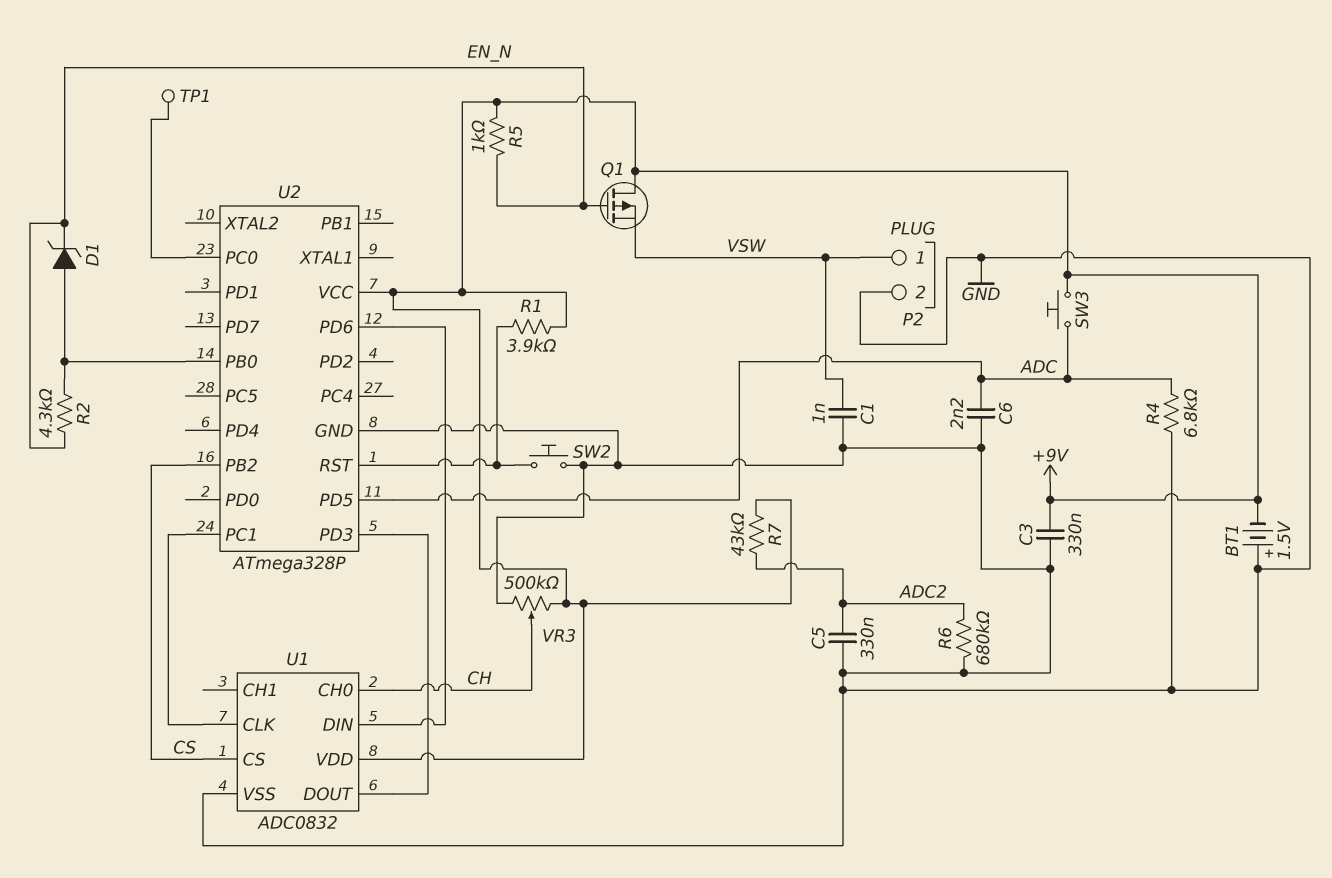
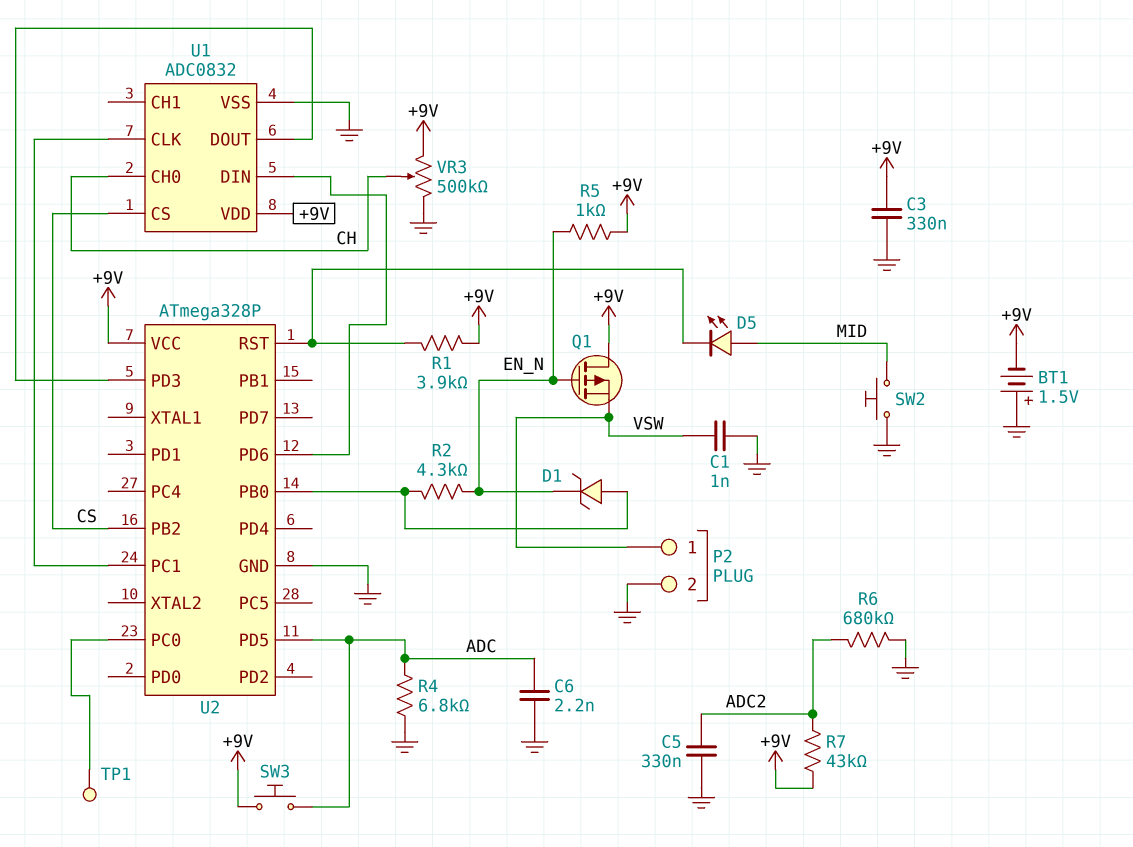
D5: none -> LED (A MID, K U2/RST)
SW2: button (GND, U2/RST) -> button (GND, MID)

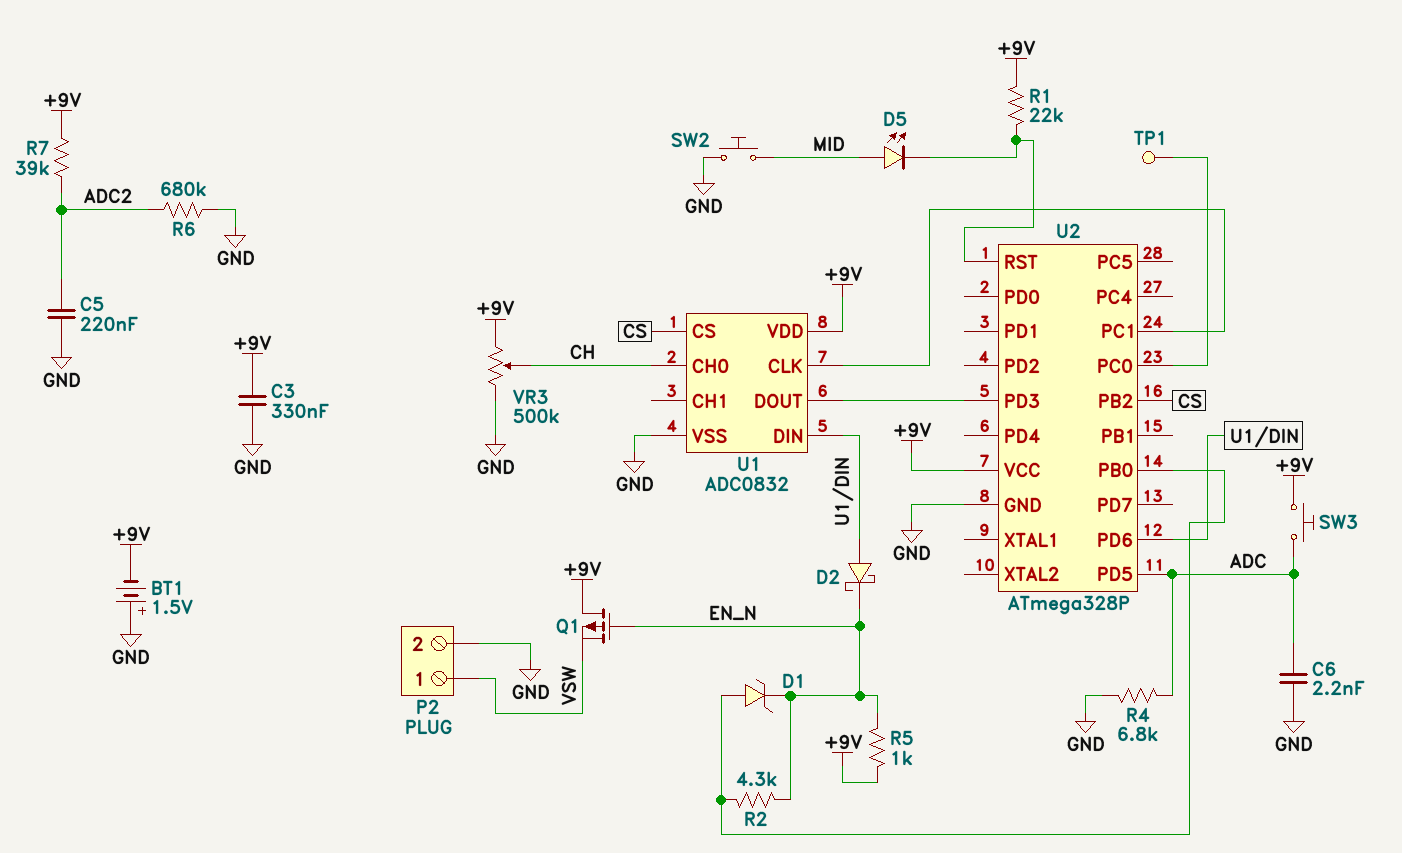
C1: 1nF (GND, VSW) -> none
C5: 330nF (ADC2, GND) -> 220nF (ADC2, GND)
D2: none -> schottky (A U1/DIN, K EN_N)
R1: 3.9k (+9V, U2/RST) -> 22k (+9V, U2/RST)
R7: 43k (+9V, ADC2) -> 39k (+9V, ADC2)

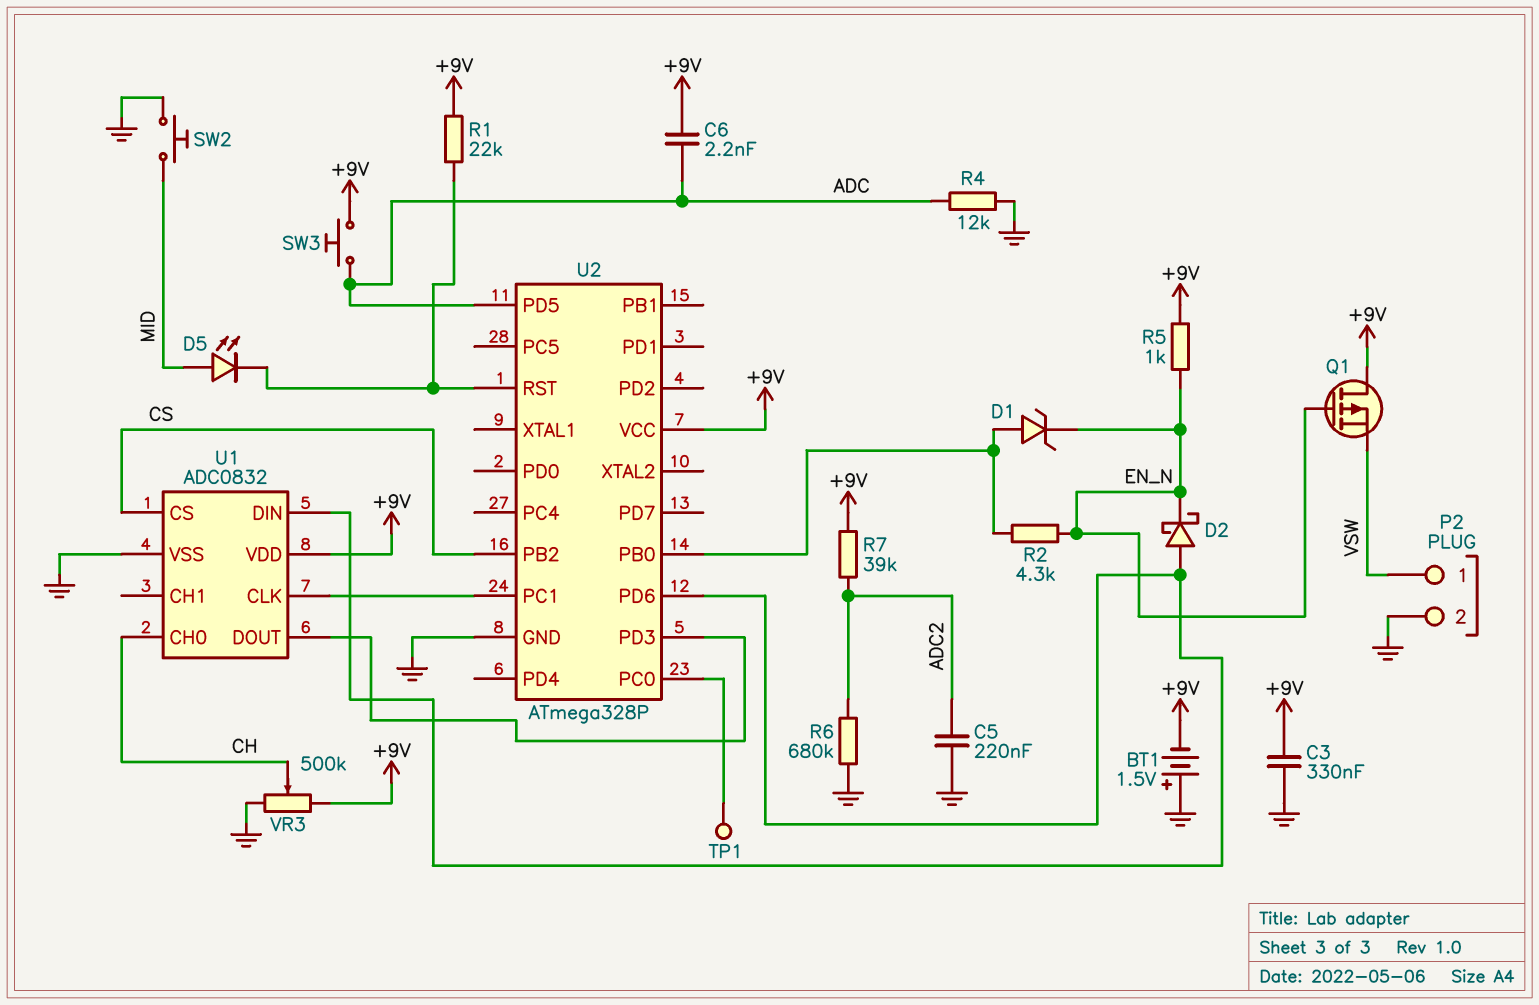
C6: 2.2nF (ADC, GND) -> 2.2nF (+9V, ADC)
R4: 6.8k (ADC, GND) -> 12k (ADC, GND)

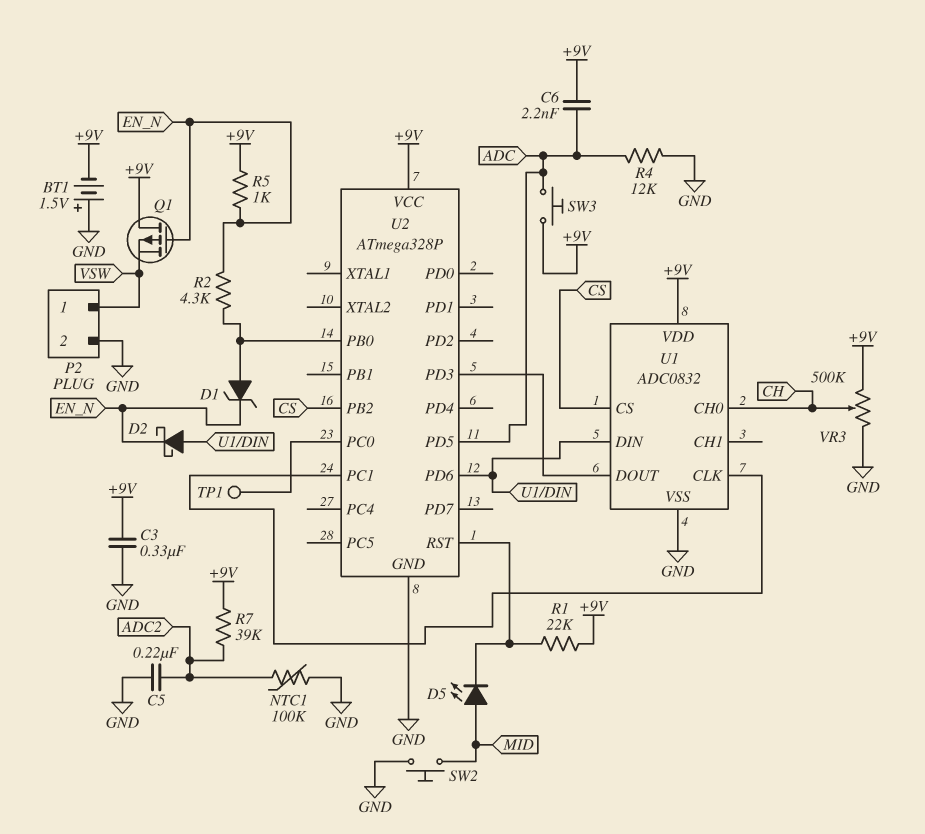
NTC1: none -> 100k (ADC2, GND)
R6: 680k (ADC2, GND) -> none

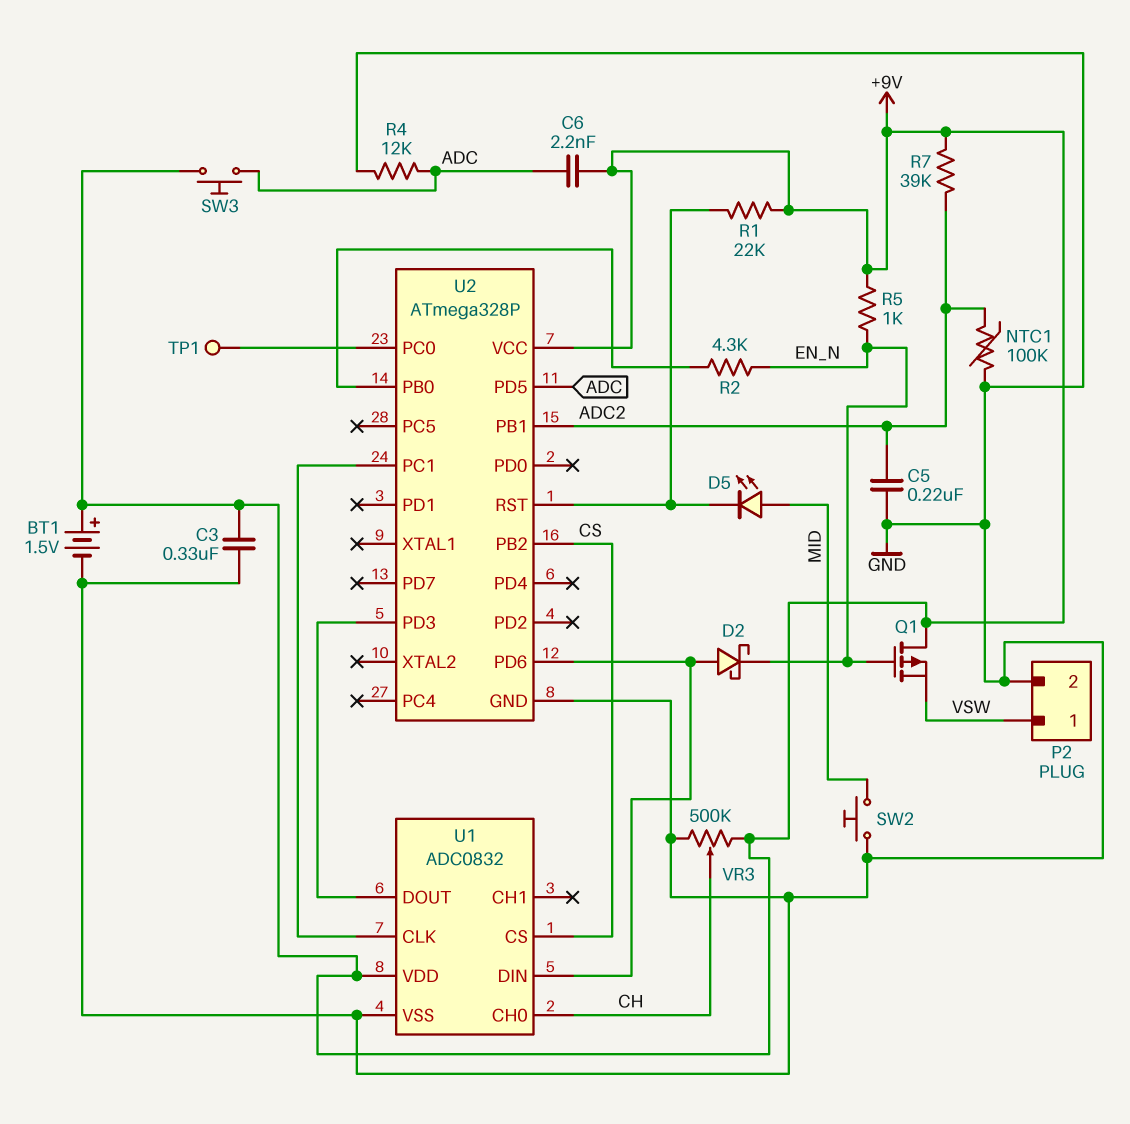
BT1: 1.5V (plus GND, minus +9V) -> 1.5V (plus +9V, minus GND)
D1: zener (A U2/PB0, K EN_N) -> none
U2 pin PB1: none -> ADC2

